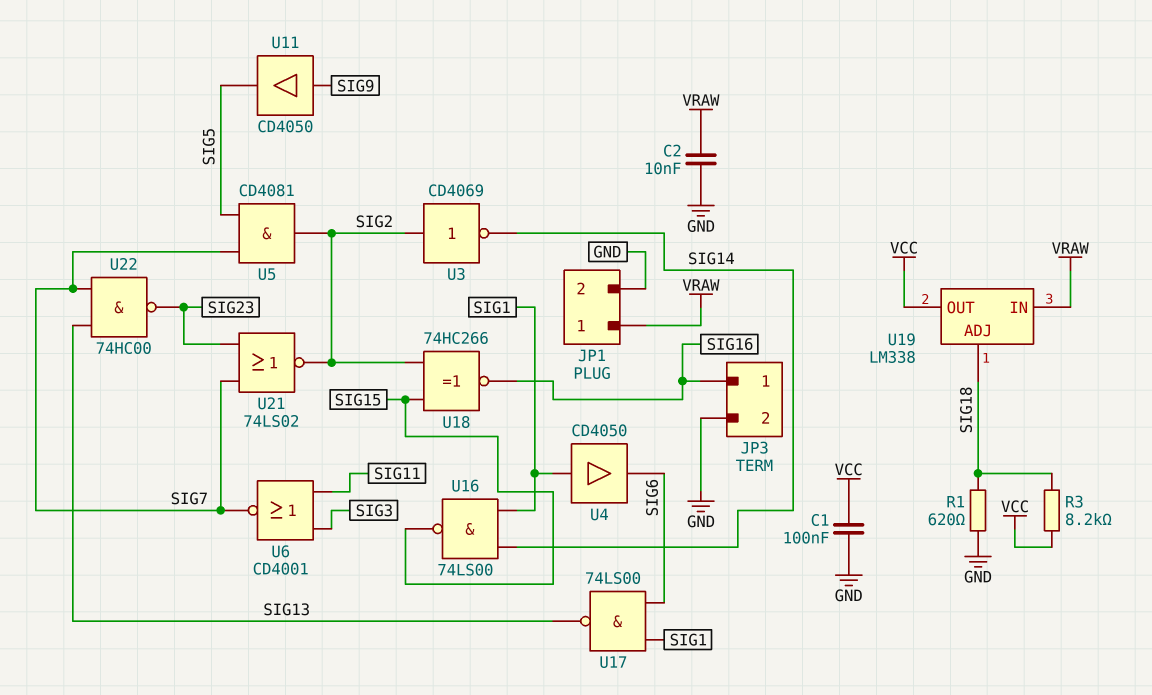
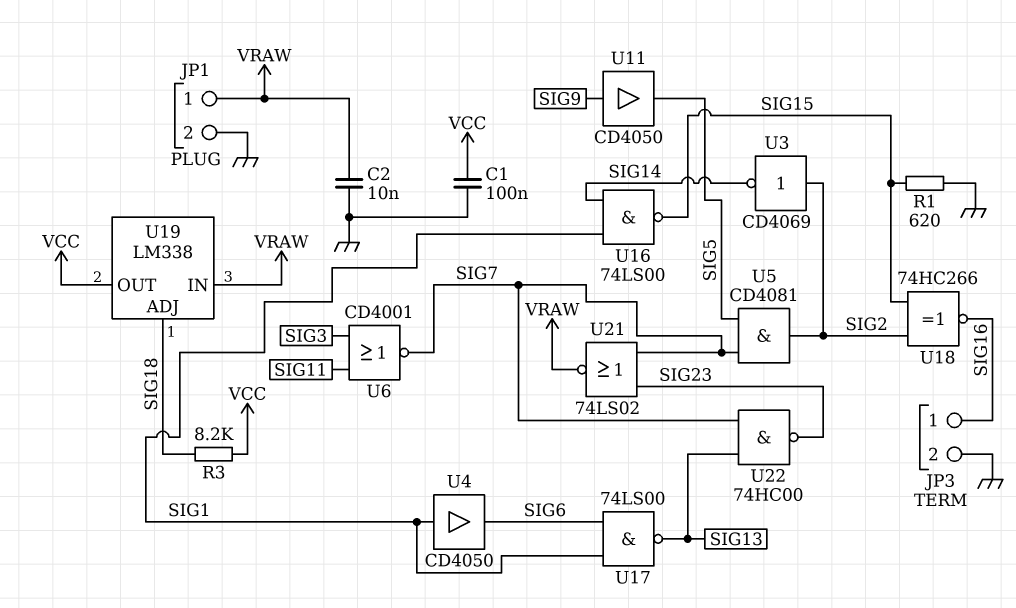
R1: 620 (GND, SIG18) -> 620 (GND, SIG15)
U21: NOR 74LS02 (in SIG7, in SIG23, out SIG2) -> NOR 74LS02 (in SIG7, in SIG23, out VRAW)

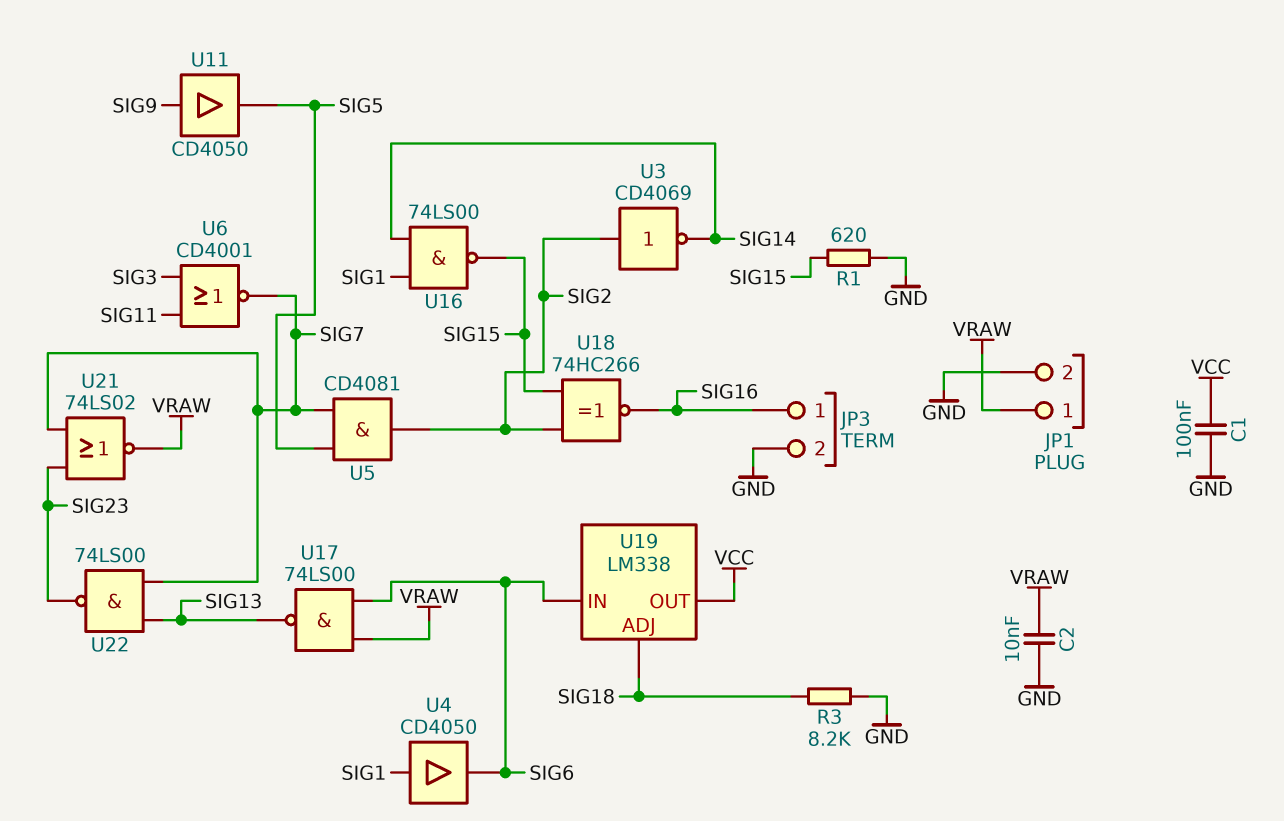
R3: 8.2k (SIG18, VCC) -> 8.2k (GND, SIG18)
U17: NAND 74LS00 (in SIG1, in SIG6, out SIG13) -> NAND 74LS00 (in SIG6, in VRAW, out SIG13)
U19 pin IN: VRAW -> SIG6
U22: NAND 74HC00 (in SIG7, in SIG13, out SIG23) -> NAND 74LS00 (in SIG7, in SIG13, out SIG23)

